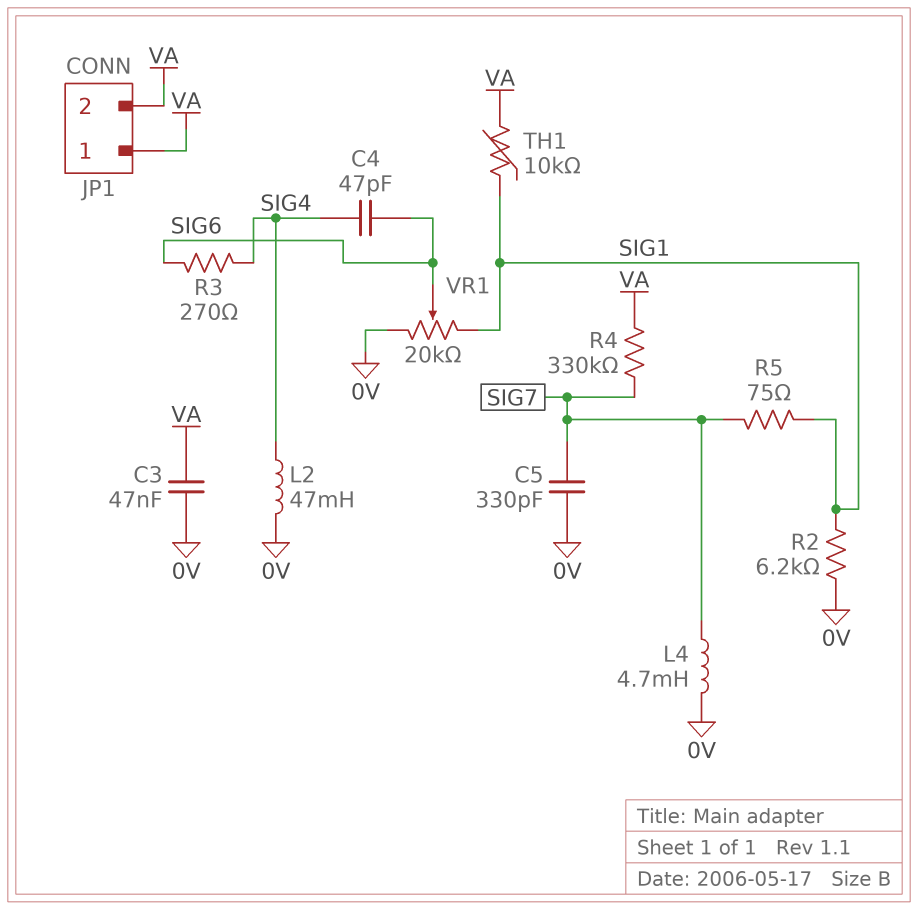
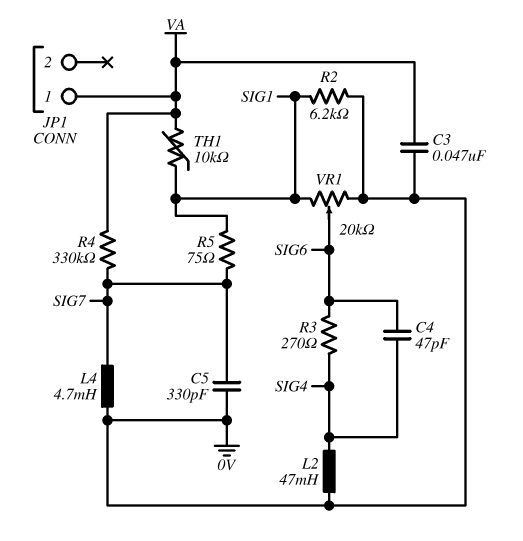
JP1 pin 2: VA -> none

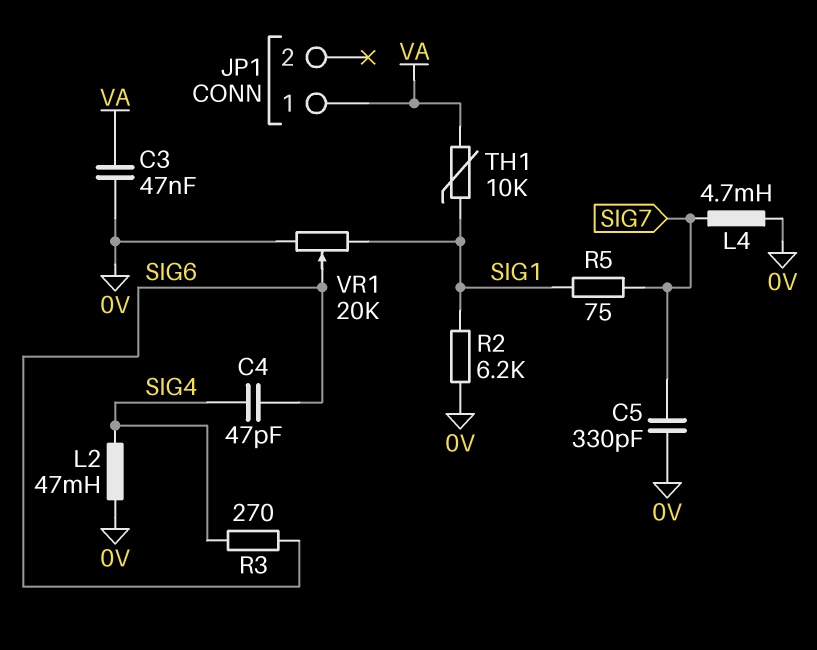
R4: 330k (SIG7, VA) -> none

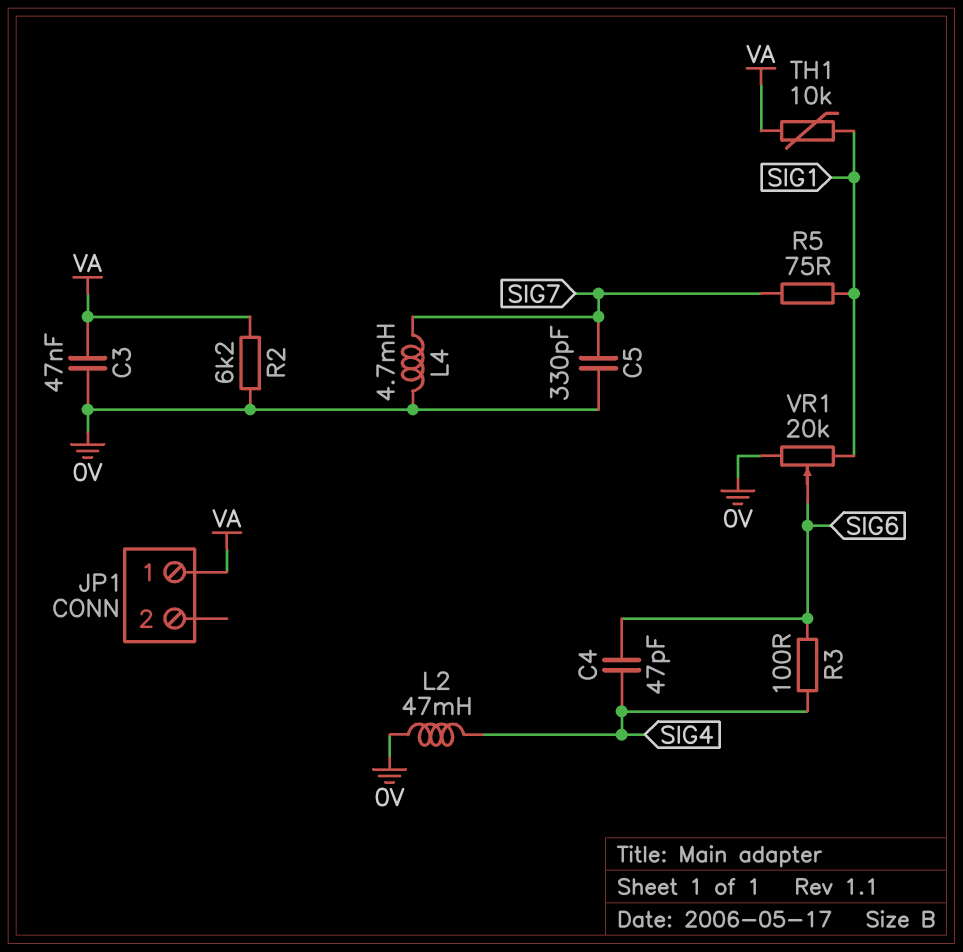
R2: 6.2k (0V, SIG1) -> 6.2k (0V, VA)
R3: 270 (SIG4, SIG6) -> 100 (SIG4, SIG6)

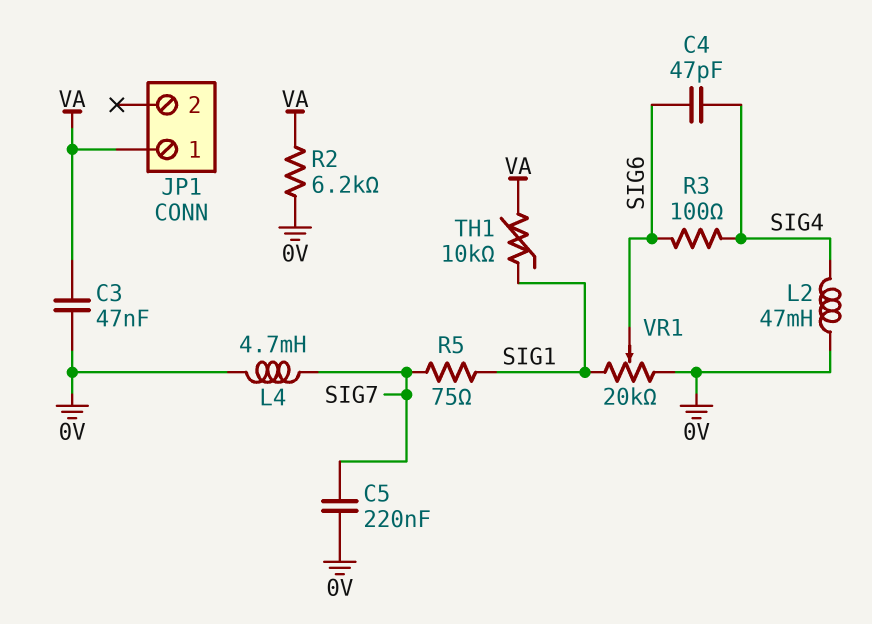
C5: 330pF (0V, SIG7) -> 220nF (0V, SIG7)

